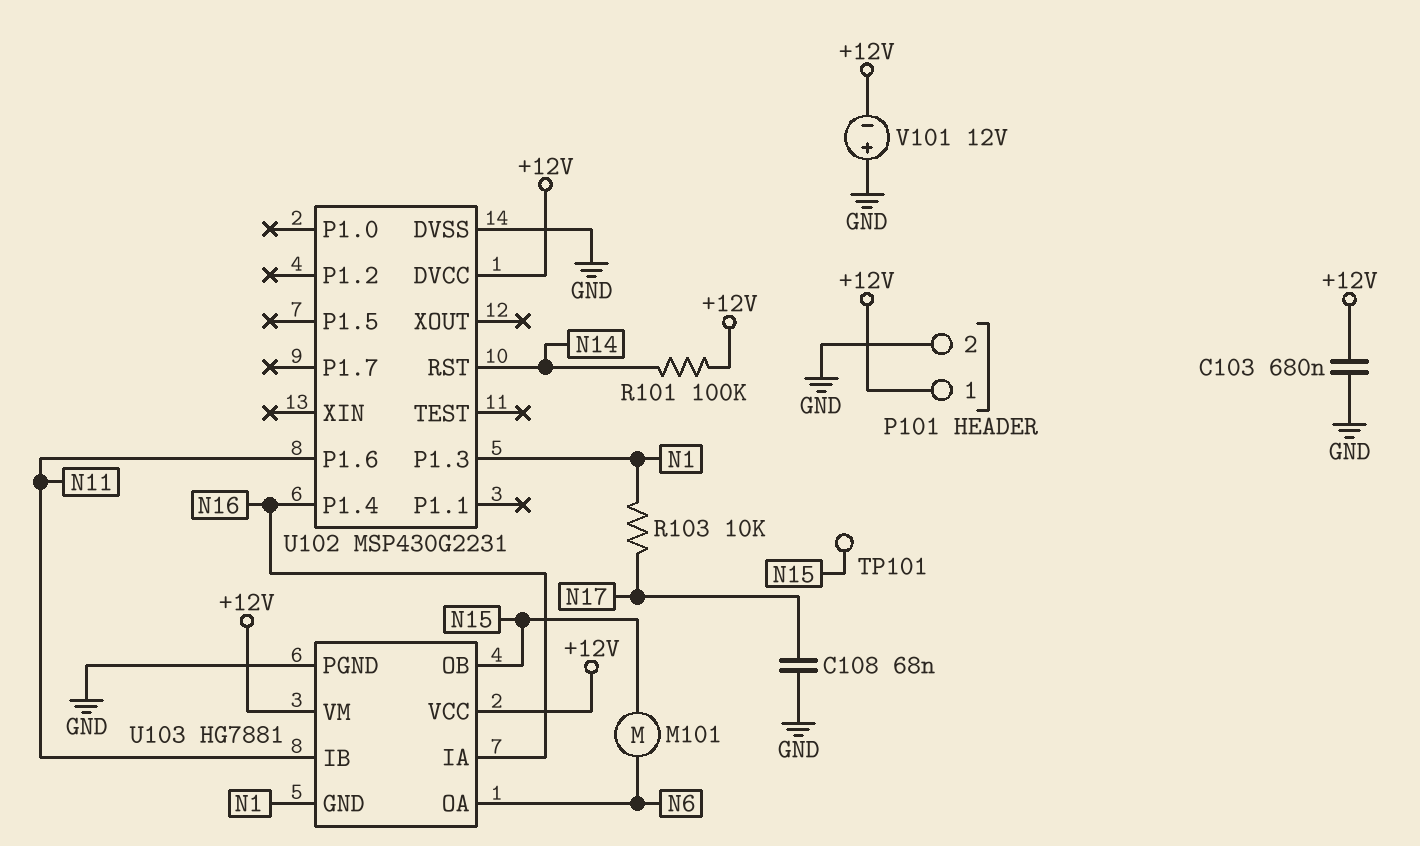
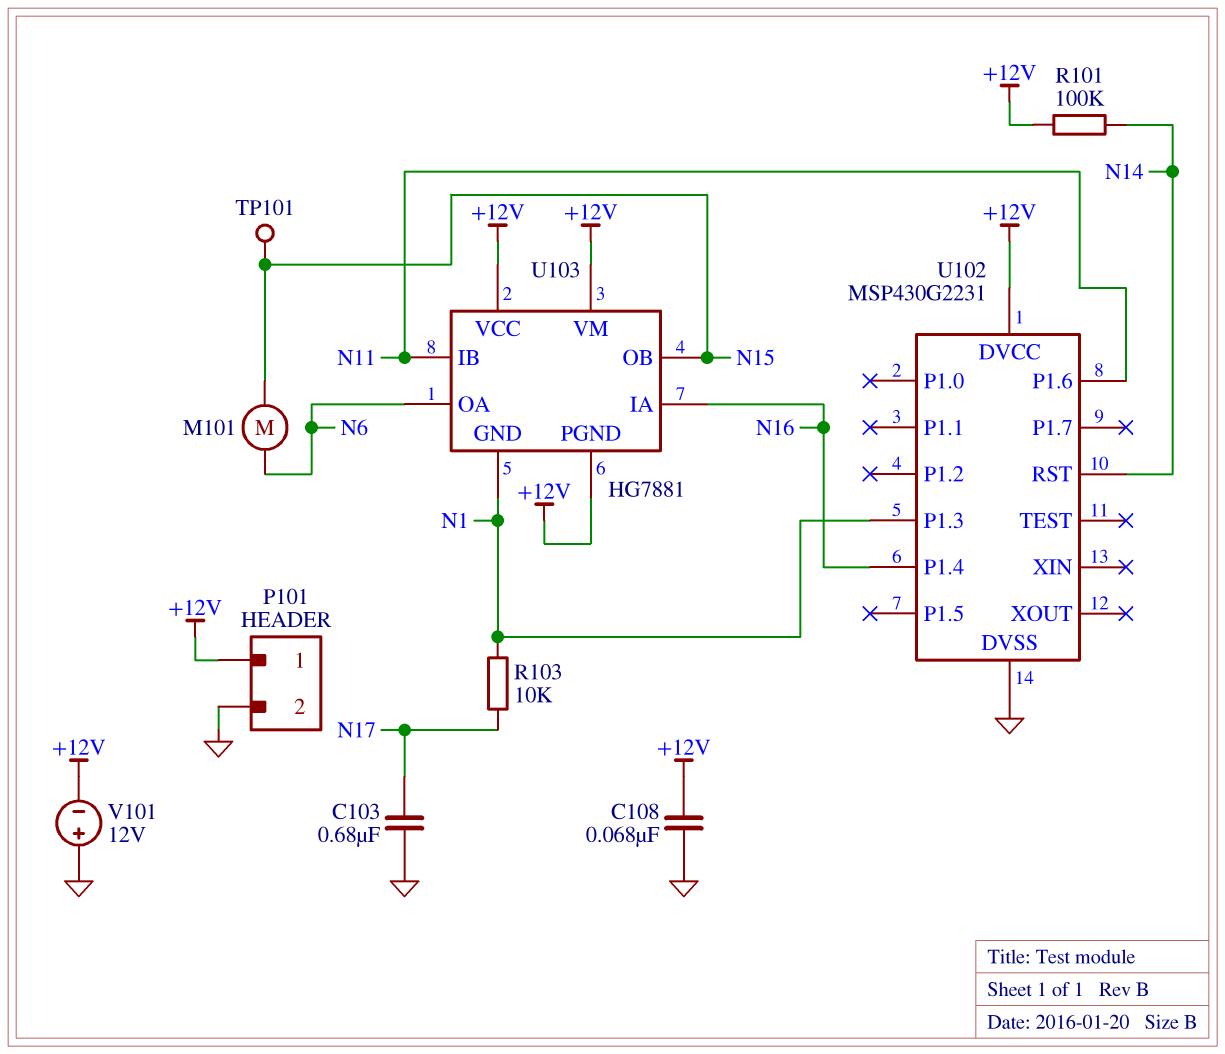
C103: 680nF (+12V, GND) -> 680nF (GND, N17)
C108: 68nF (GND, N17) -> 68nF (+12V, GND)
U103 pin PGND: GND -> +12V

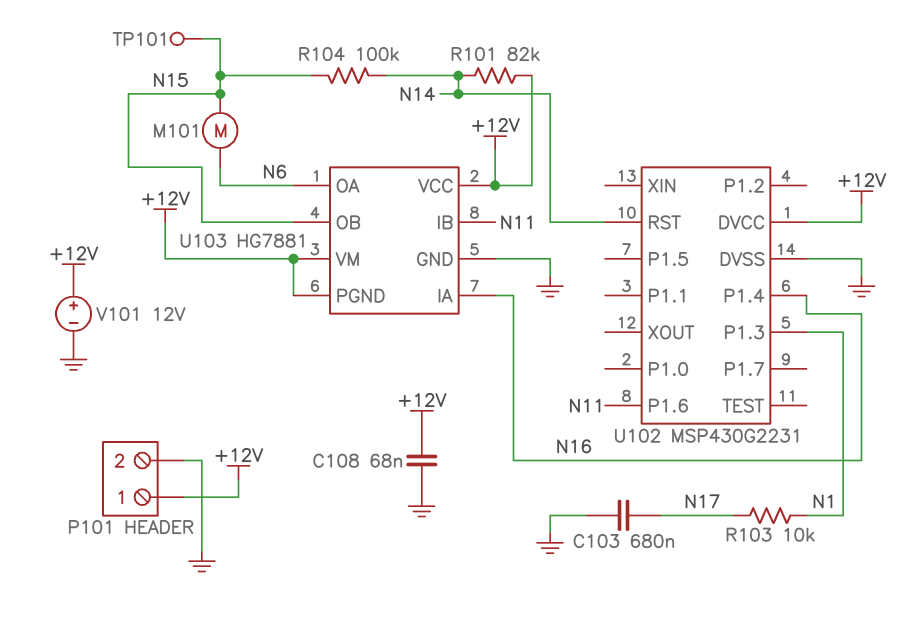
R101: 100k (+12V, N14) -> 82k (+12V, N14)
R104: none -> 100k (N14, N15)
U103 pin GND: N1 -> GND
V101: 12V (plus GND, minus +12V) -> 12V (plus +12V, minus GND)

